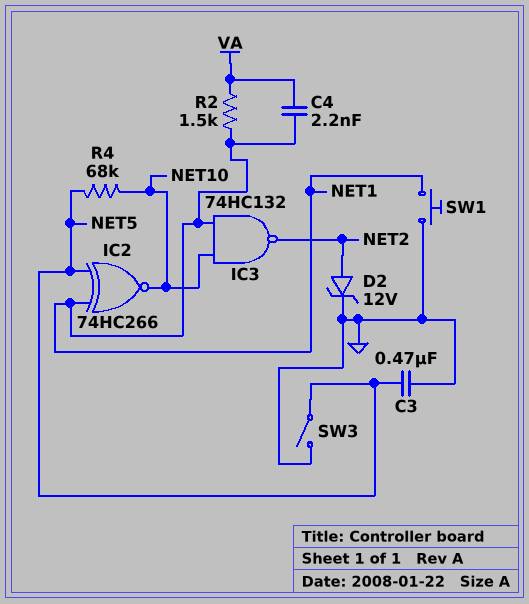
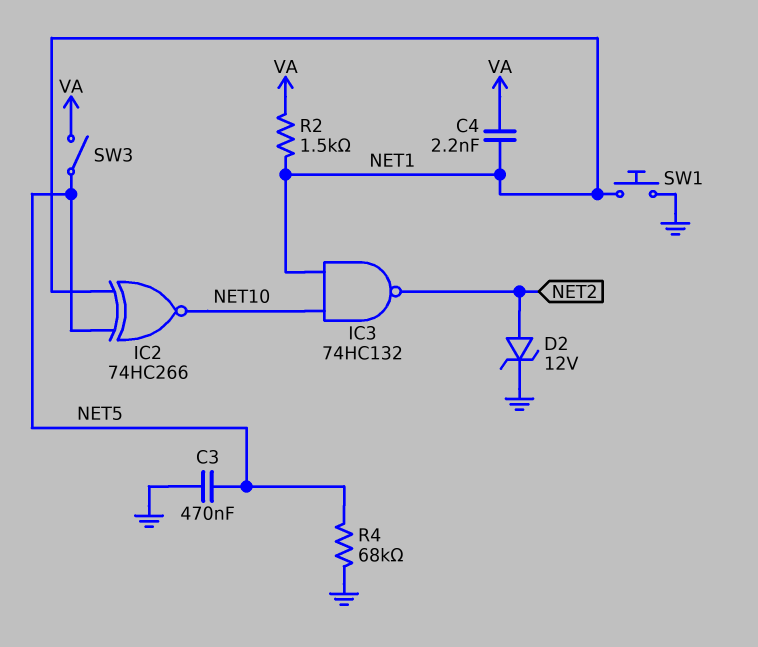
R4: 68k (NET5, NET10) -> 68k (GND, NET5)
SW3: switch (GND, NET5) -> switch (NET5, VA)

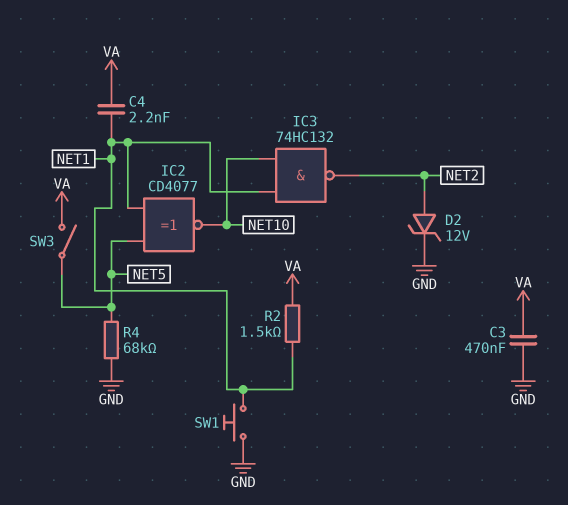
C3: 470nF (GND, NET5) -> 470nF (GND, VA)
IC2: XNOR 74HC266 (in NET1, in NET5, out NET10) -> XNOR CD4077 (in NET1, in NET5, out NET10)

